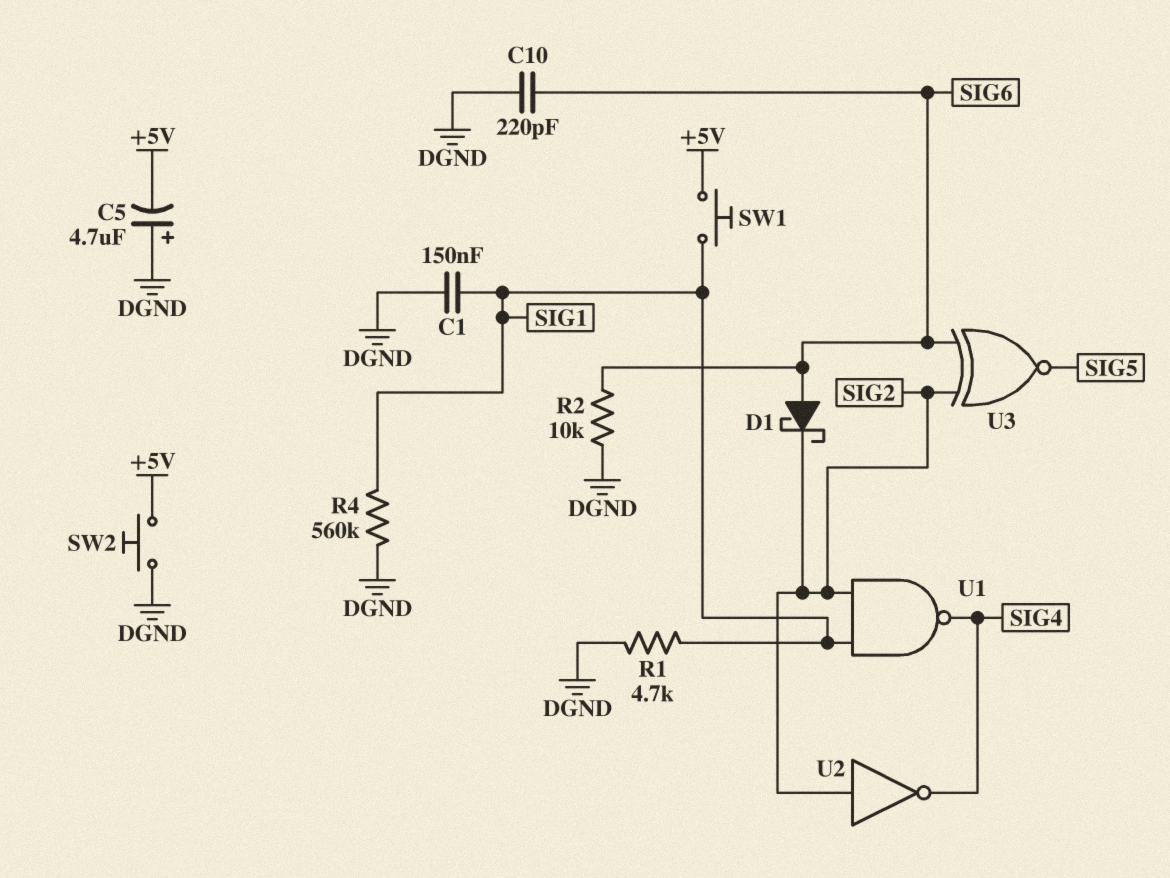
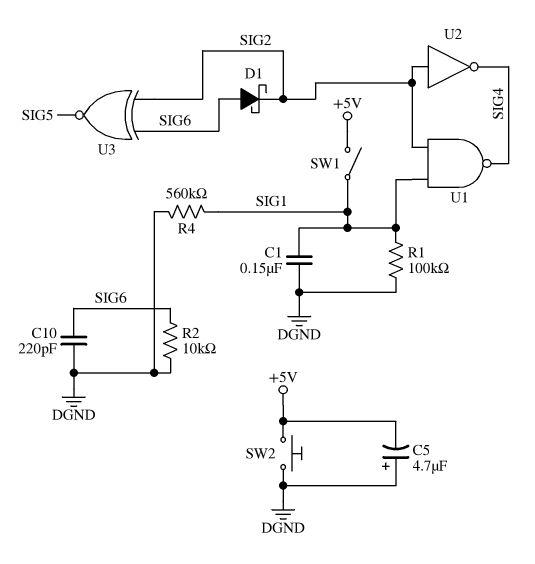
R1: 4.7k (DGND, SIG1) -> 100k (DGND, SIG1)
SW1: button (+5V, SIG1) -> switch (+5V, SIG1)

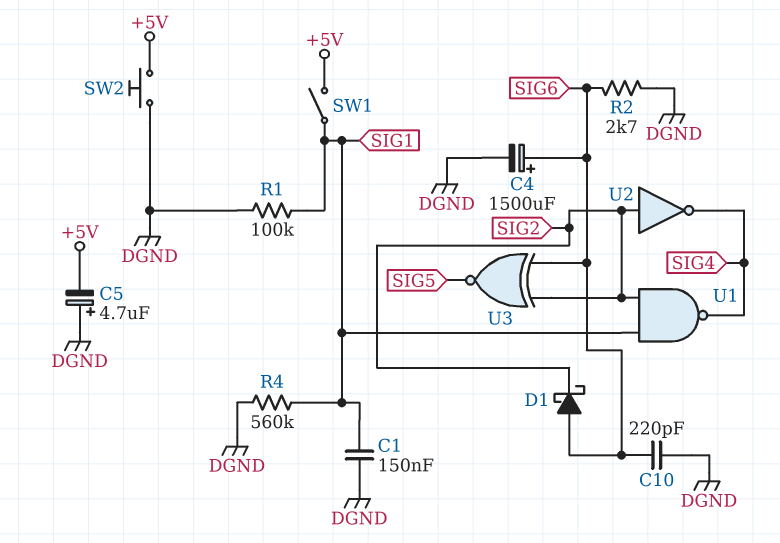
C4: none -> 1500uF (plus SIG6, minus DGND)
R2: 10k (DGND, SIG6) -> 2.7k (DGND, SIG6)

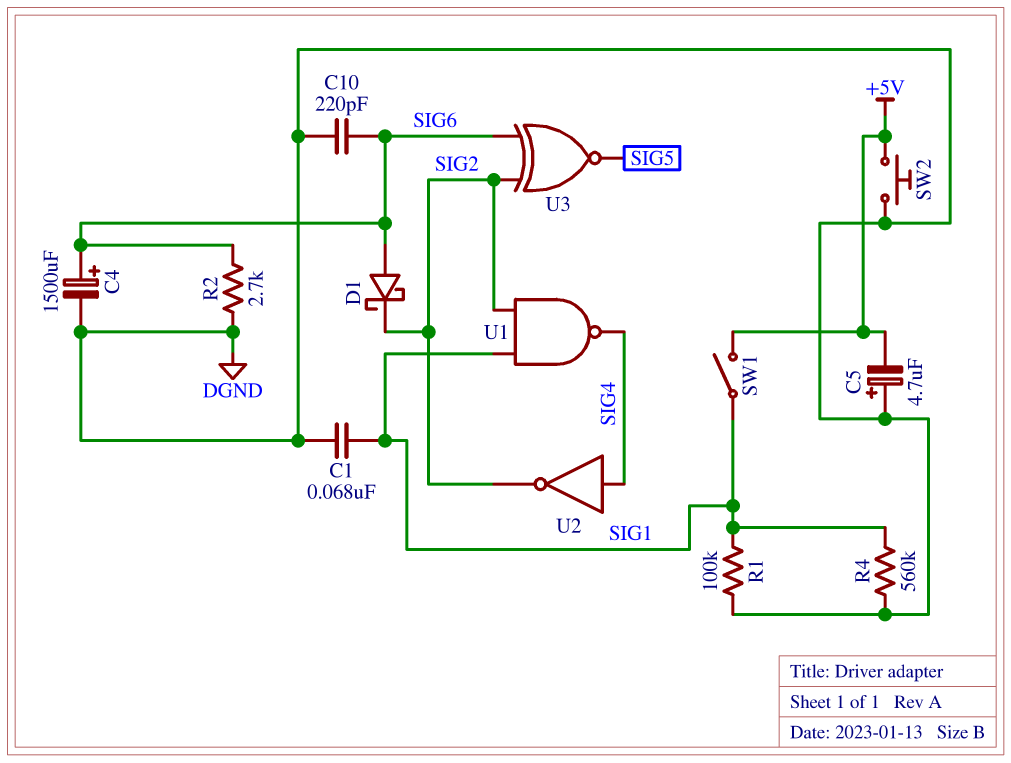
C1: 150nF (DGND, SIG1) -> 68nF (DGND, SIG1)
U2: NOT (in SIG2, out SIG4) -> NOT (in SIG4, out SIG2)

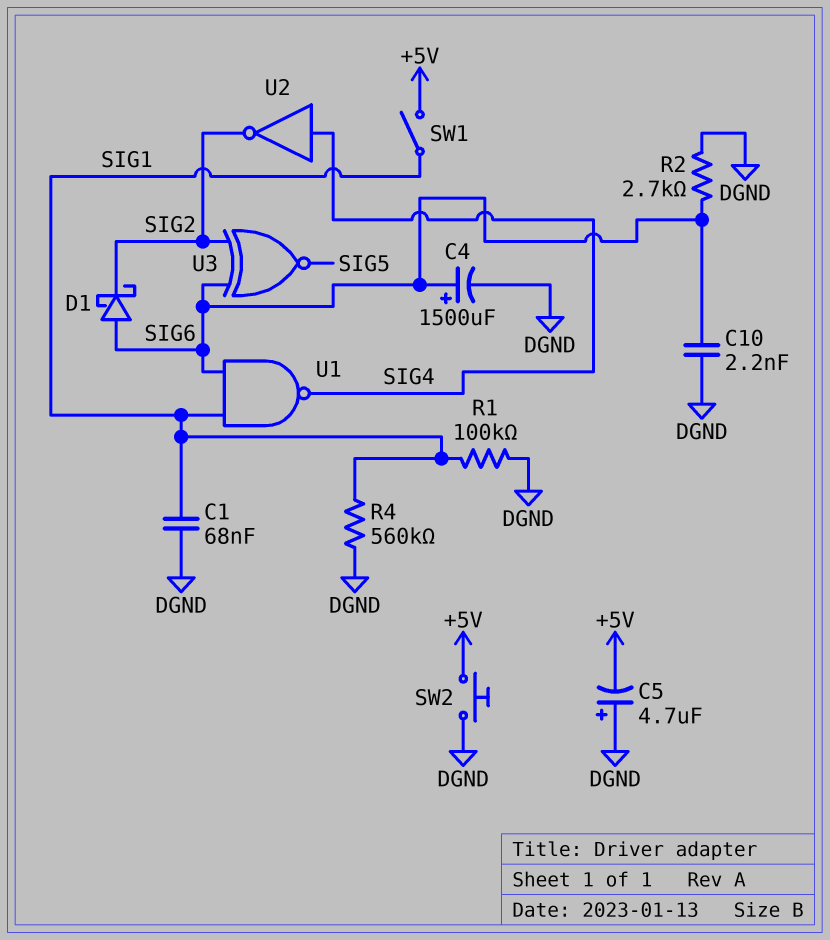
C10: 220pF (DGND, SIG6) -> 2.2nF (DGND, SIG6)
U1: NAND (in SIG1, in SIG2, out SIG4) -> NAND (in SIG1, in SIG6, out SIG4)

